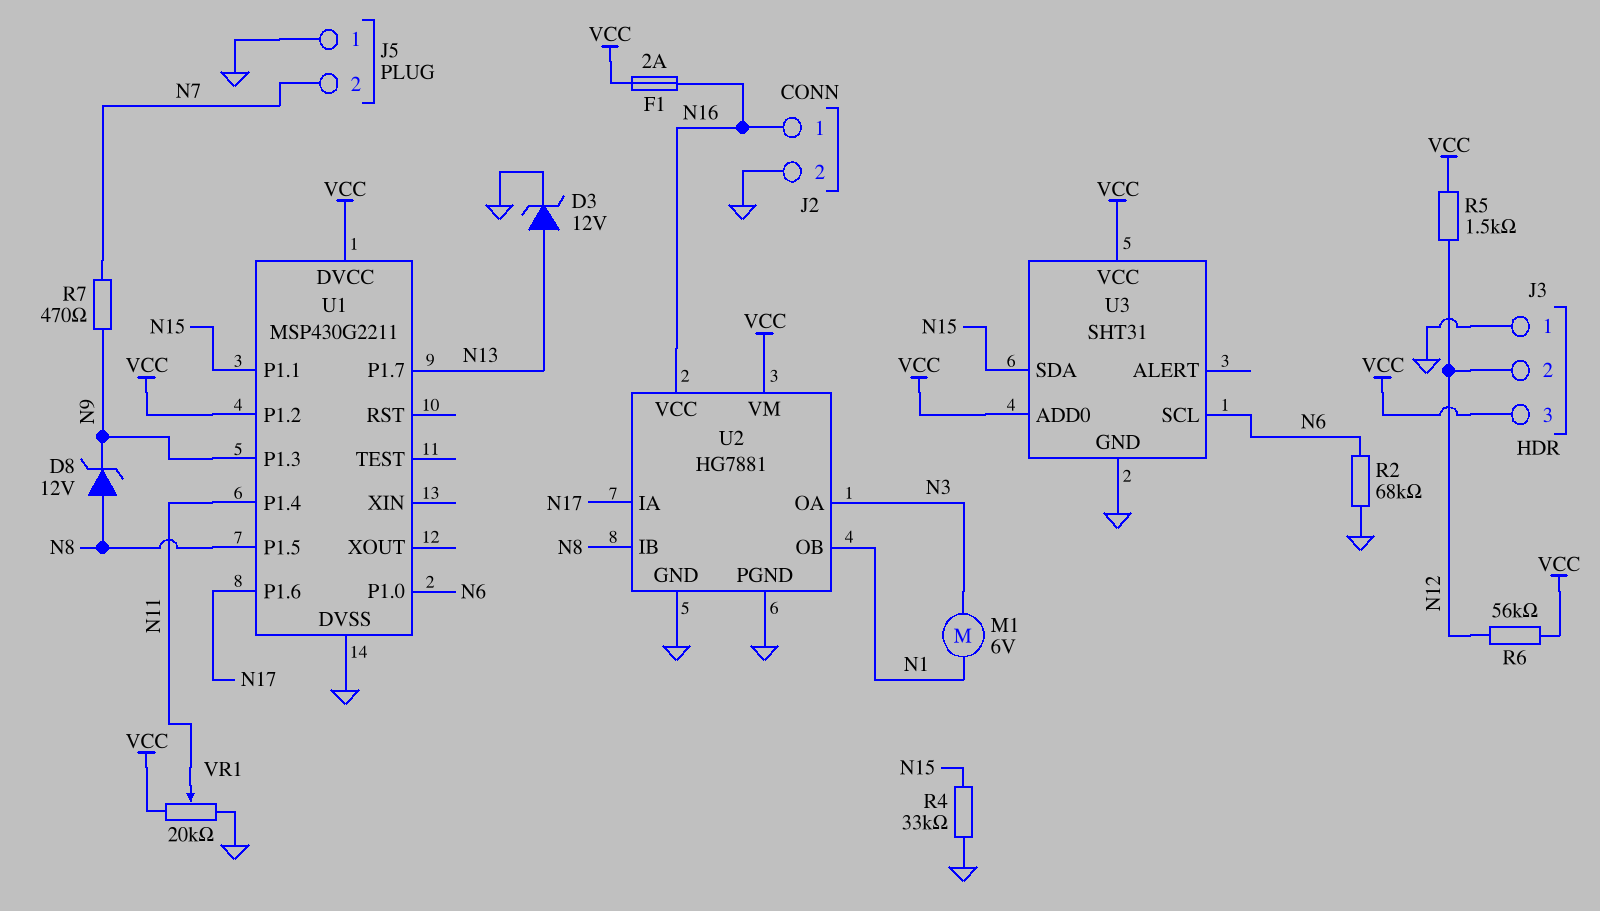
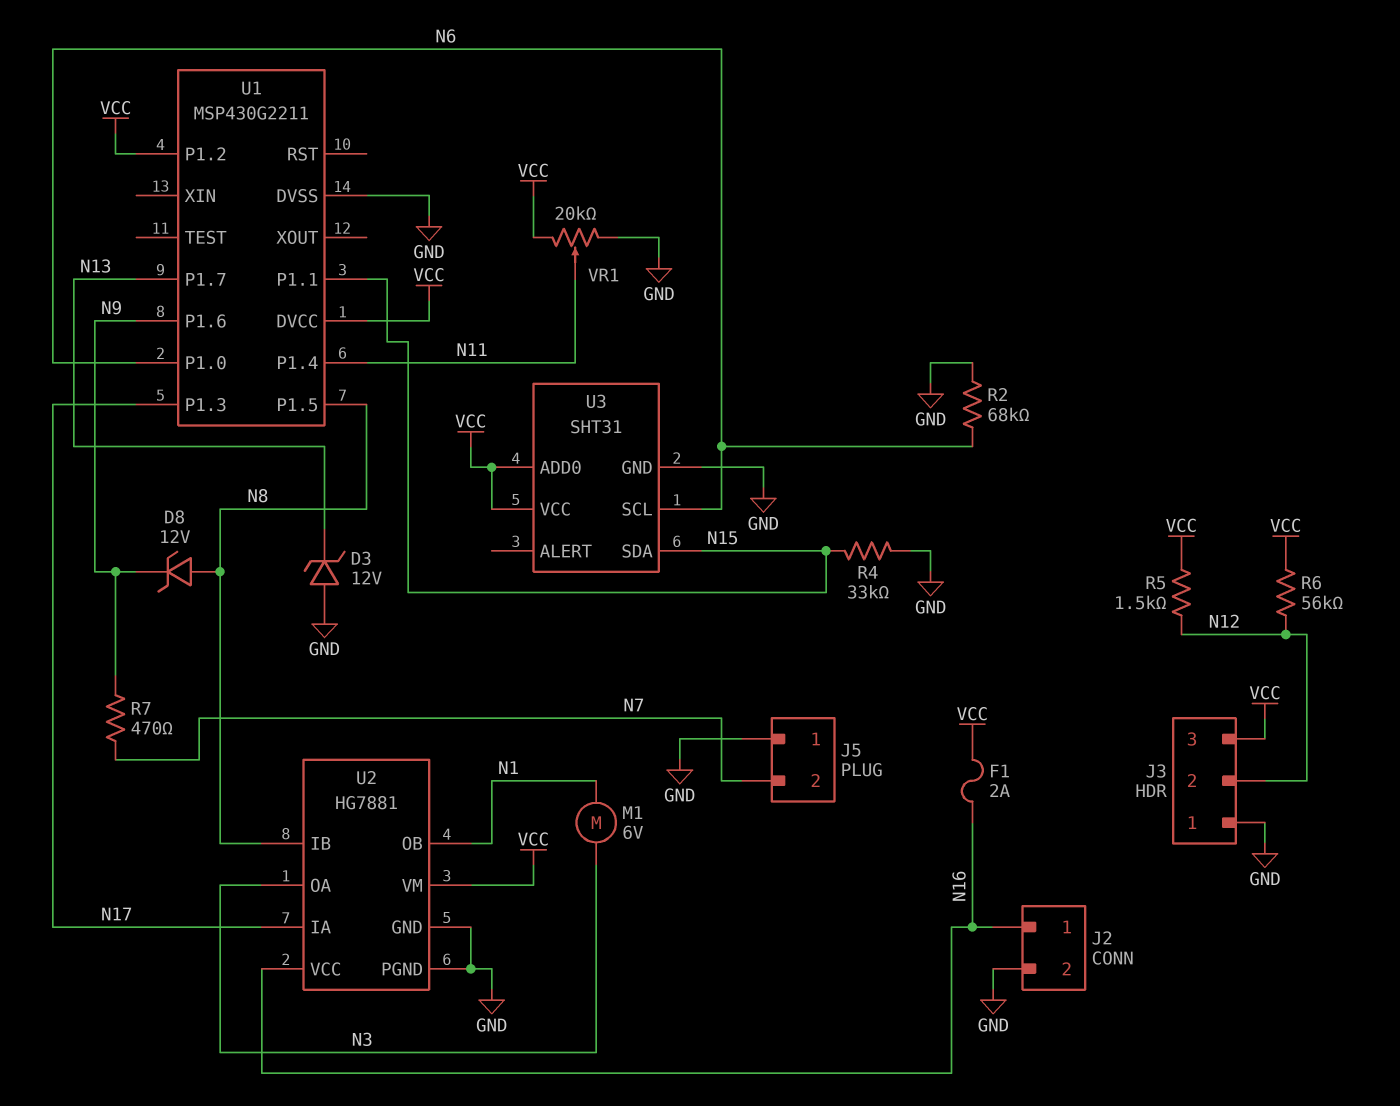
D3: zener 12V (A N13, K GND) -> zener 12V (A GND, K N13)
U1 pin P1.3: N9 -> N17
U1 pin P1.6: N17 -> N9

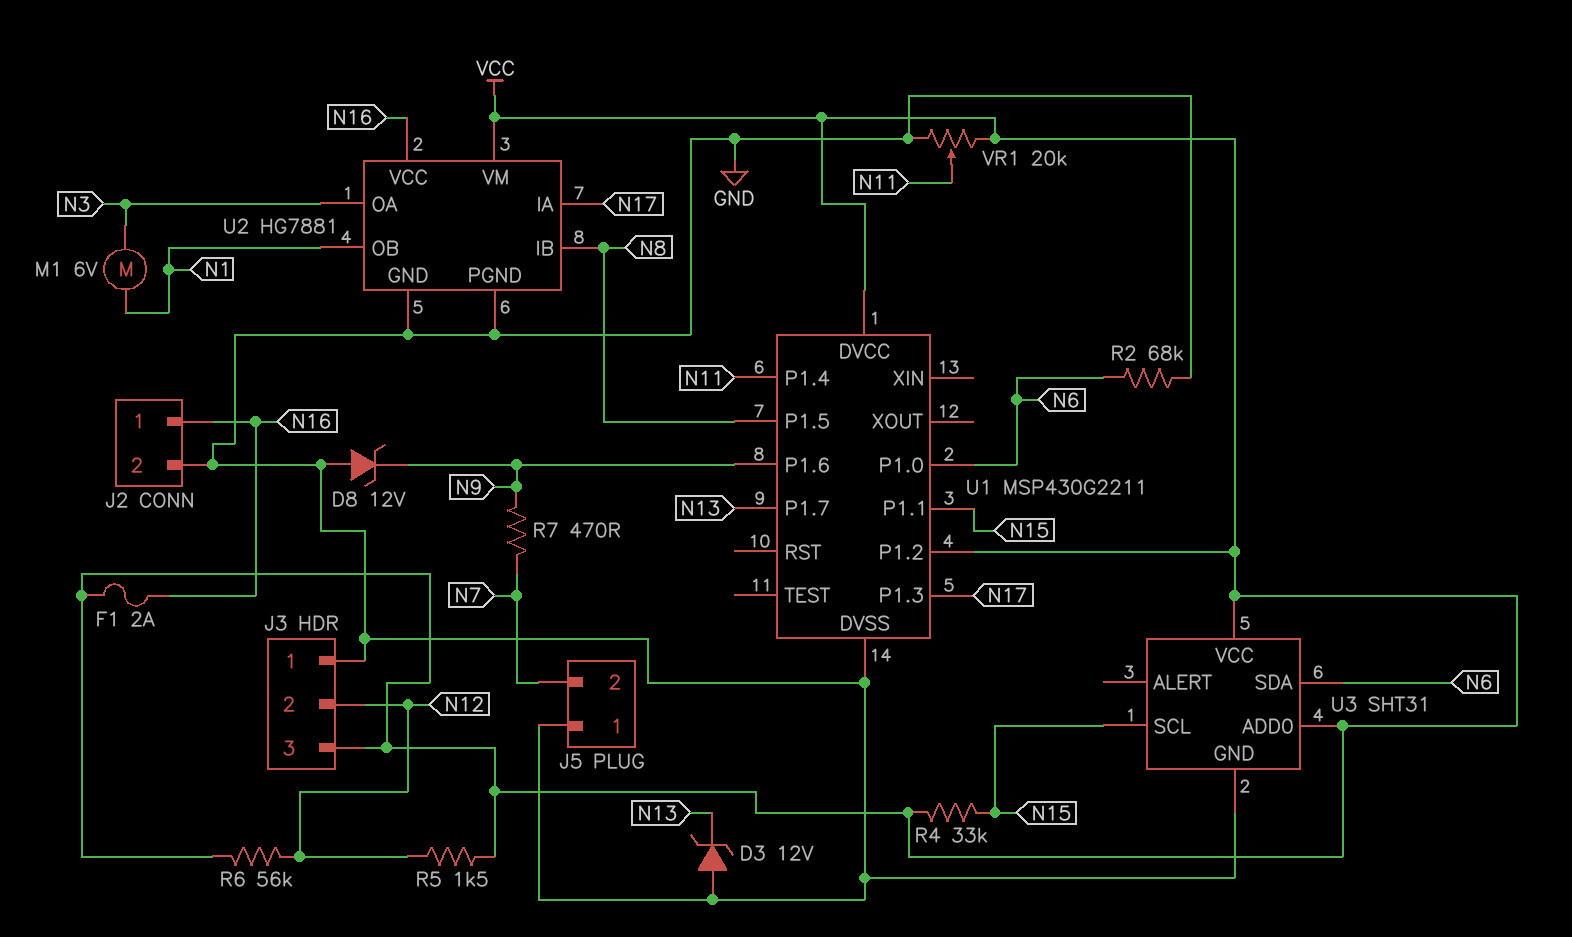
D8: zener 12V (A N8, K N9) -> zener 12V (A GND, K N9)
R4: 33k (GND, N15) -> 33k (N15, VCC)
U3 pin SCL: N6 -> N15
U3 pin SDA: N15 -> N6

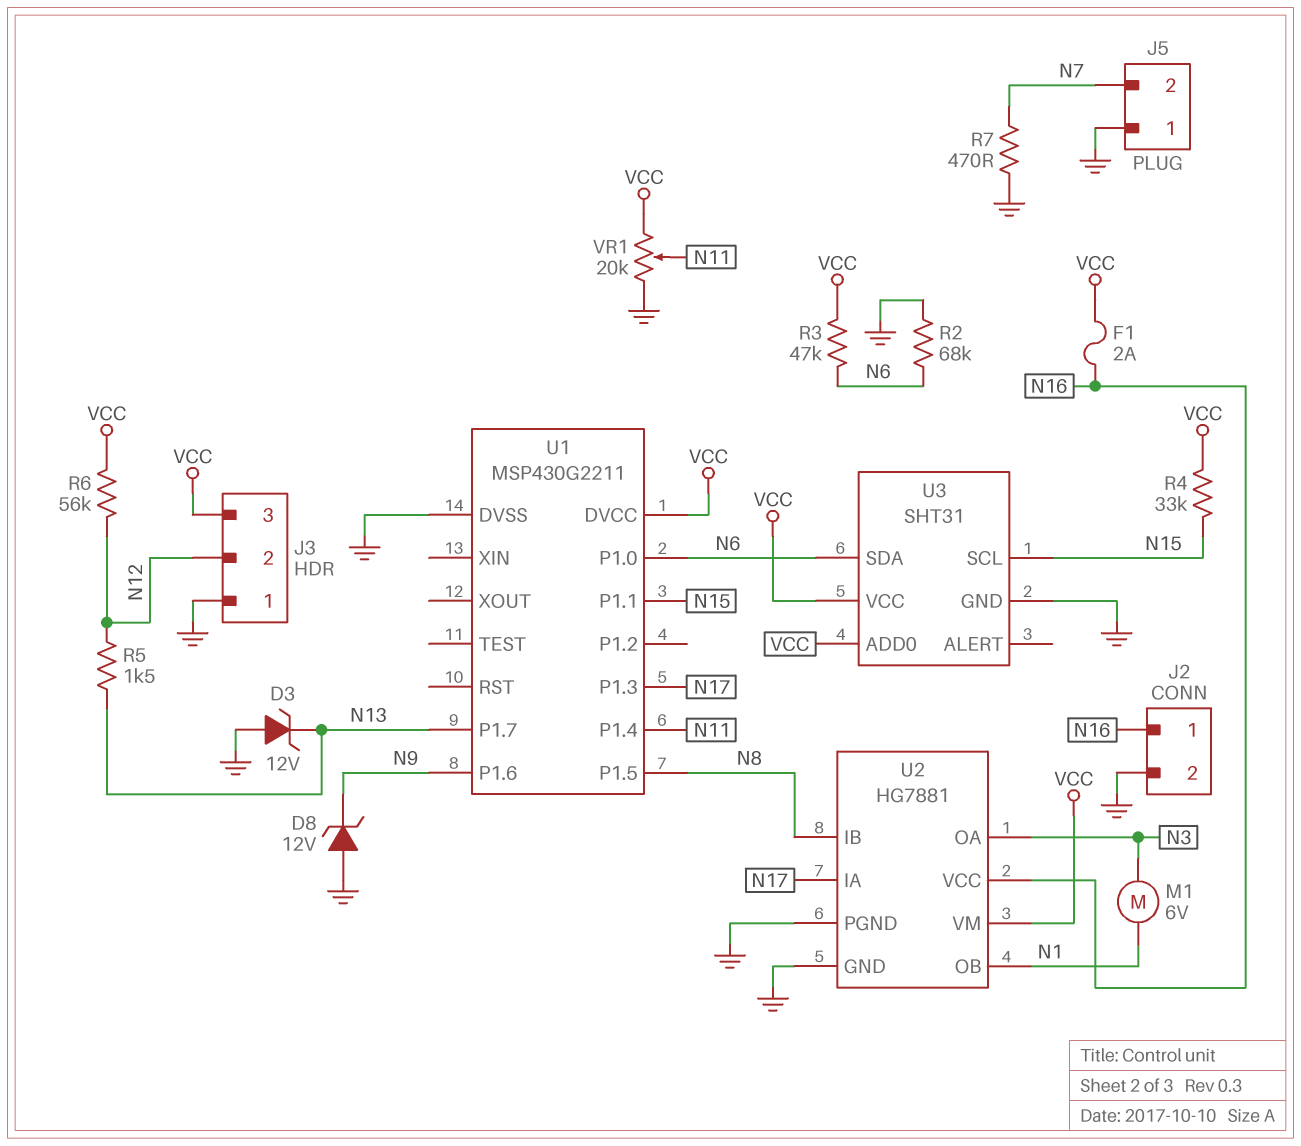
R3: none -> 47k (N6, VCC)
R5: 1.5k (N12, VCC) -> 1.5k (N12, N13)
R7: 470 (N7, N9) -> 470 (GND, N7)
U1 pin P1.2: VCC -> none

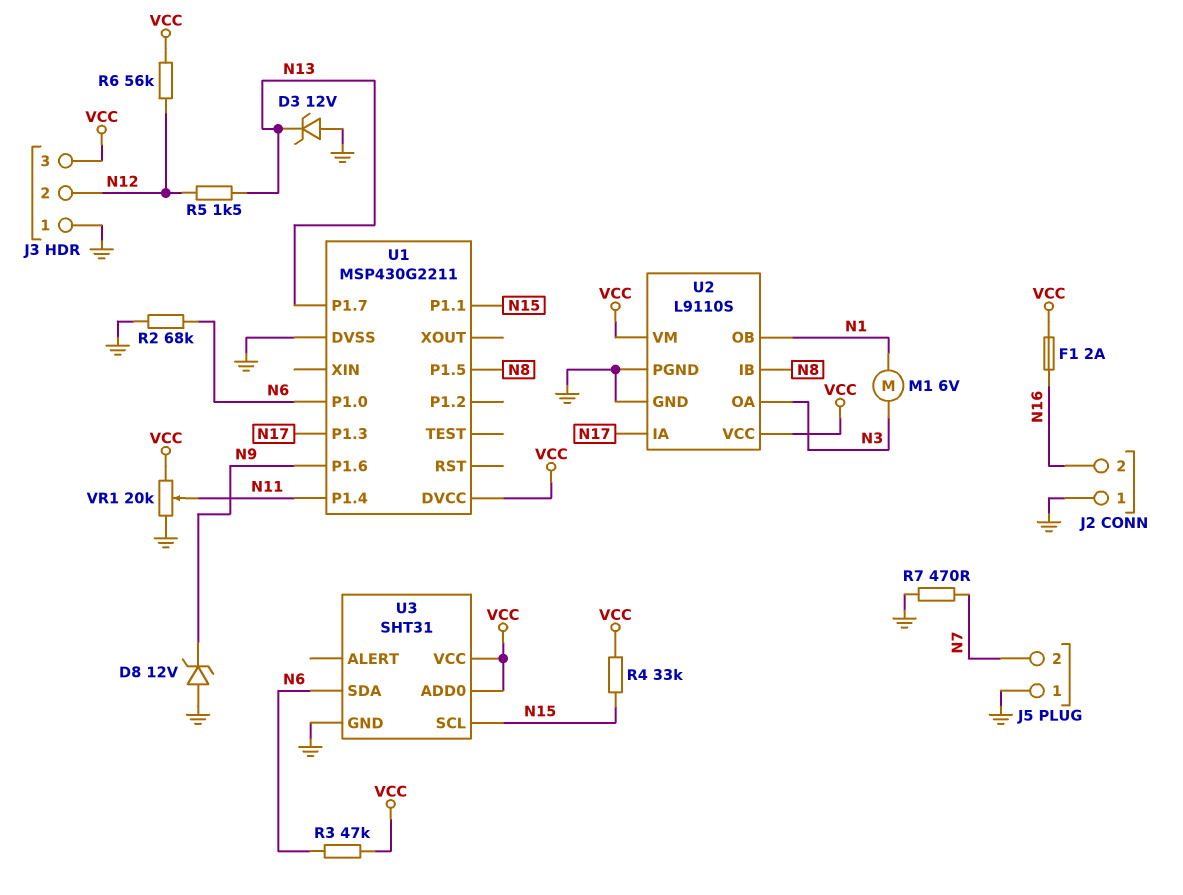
J2 pin 1: N16 -> GND
J2 pin 2: GND -> N16
U2: HG7881 -> L9110S
U2 pin VCC: N16 -> VCC

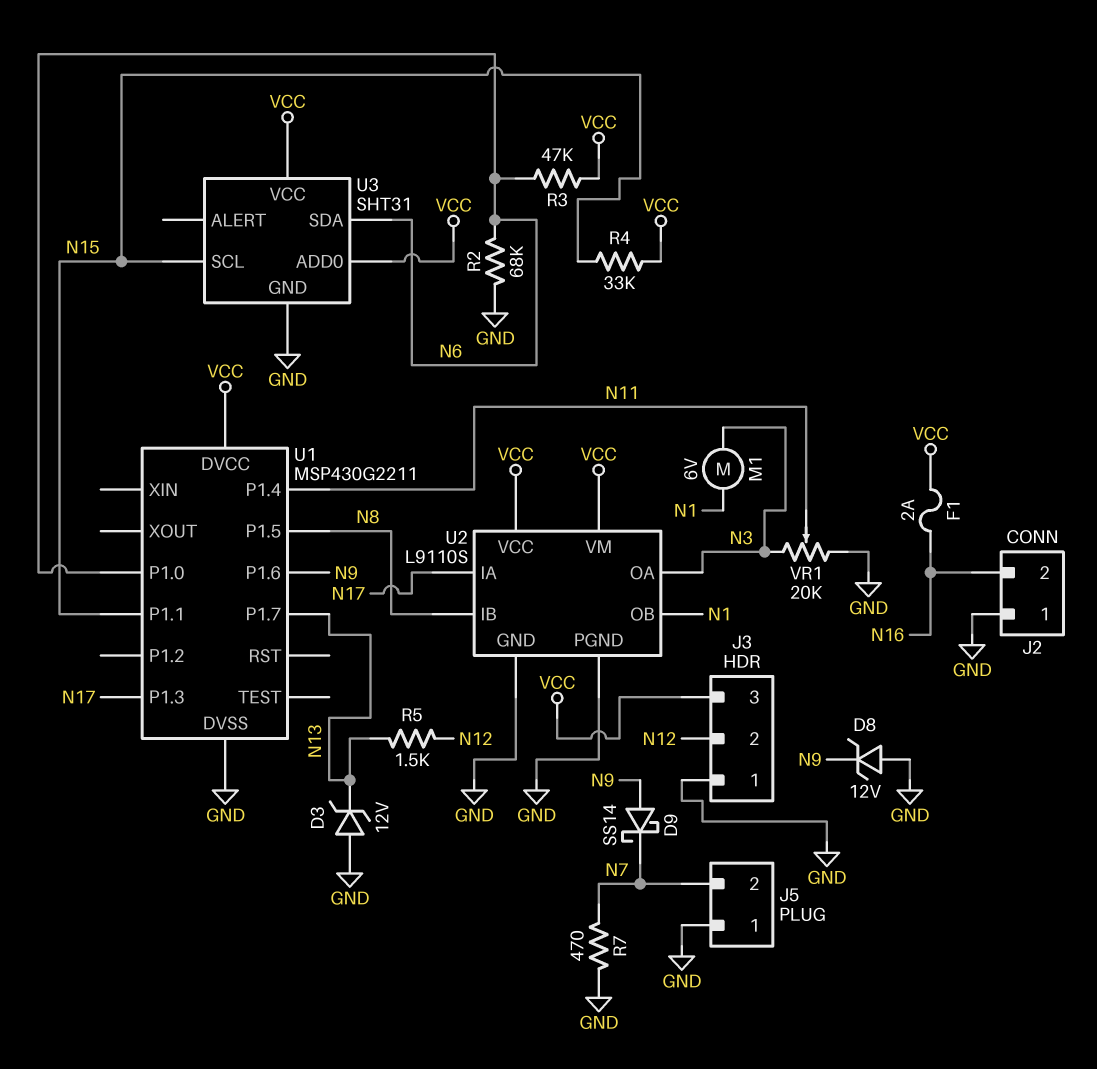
D9: none -> schottky SS14 (A N9, K N7)
R6: 56k (N12, VCC) -> none
VR1: 20k (GND, VCC, wiper N11) -> 20k (GND, N3, wiper N11)

